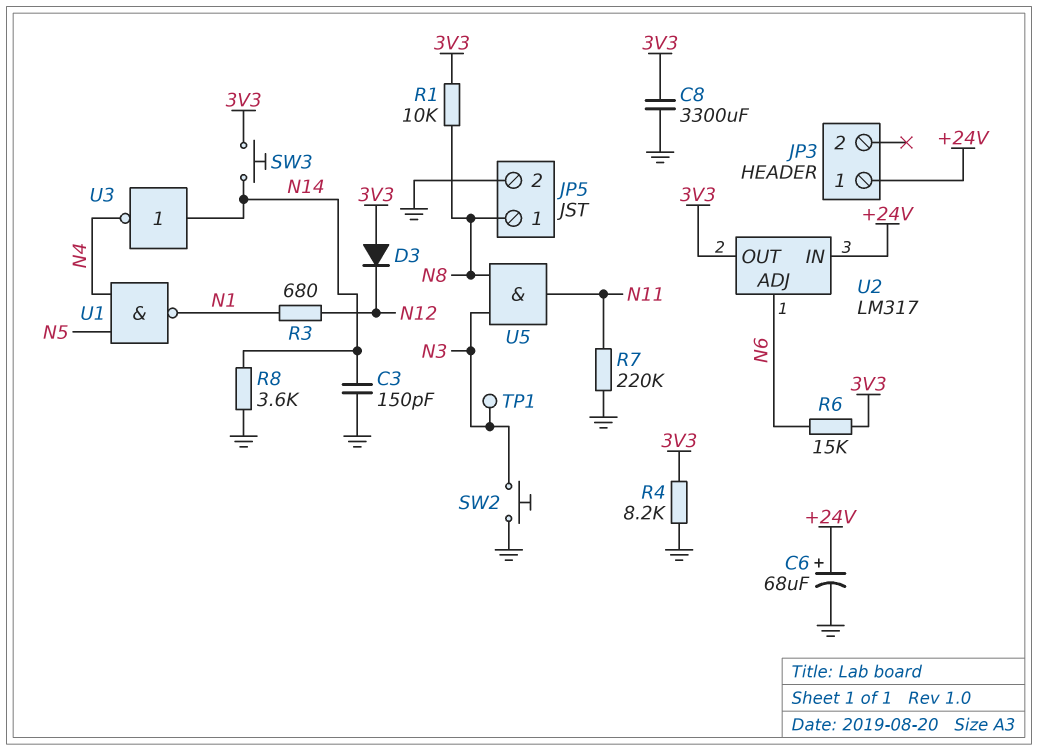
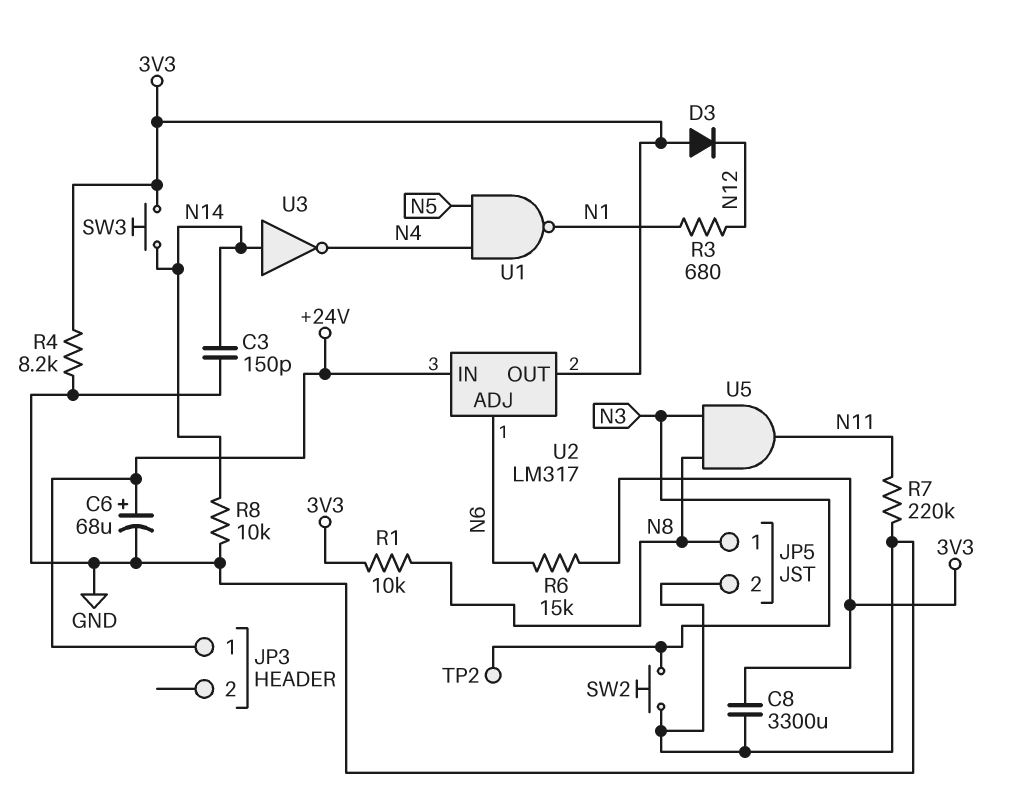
R8: 3.6k (GND, N14) -> 10k (GND, N14)
TP1: test point (N3) -> none
TP2: none -> test point (N3)

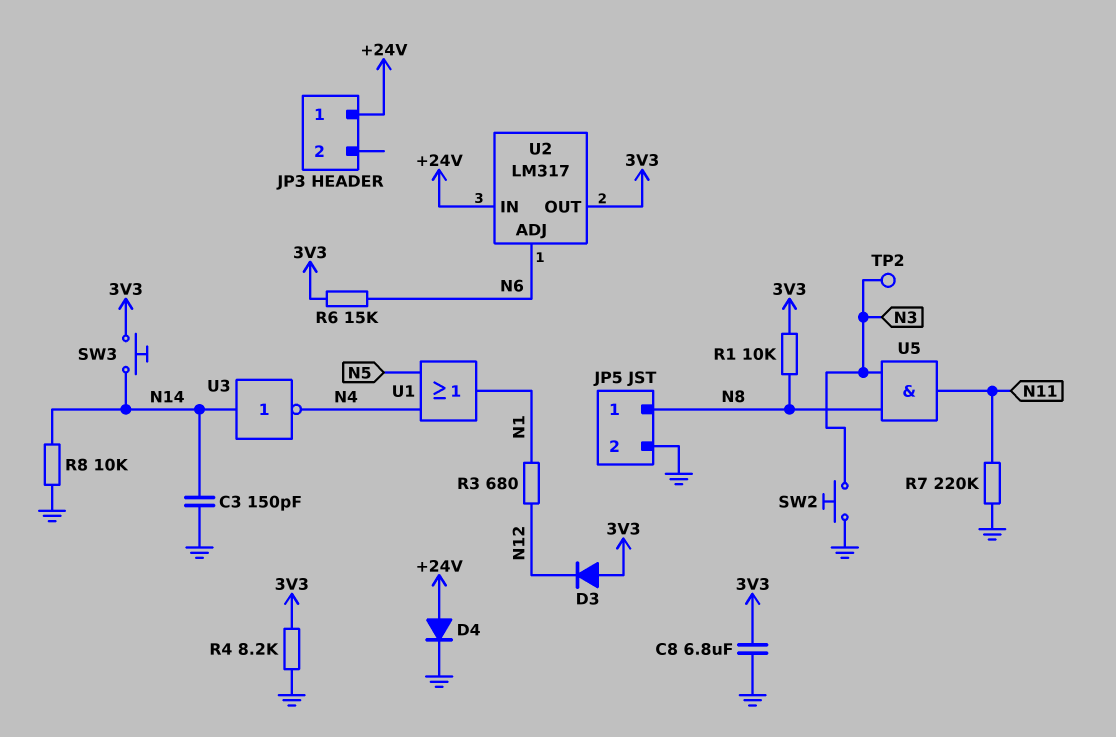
C6: 68uF (plus +24V, minus GND) -> none
C8: 3300uF (3V3, GND) -> 6.8uF (3V3, GND)
D4: none -> diode (A +24V, K GND)
U1: NAND (in N4, in N5, out N1) -> OR (in N4, in N5, out N1)

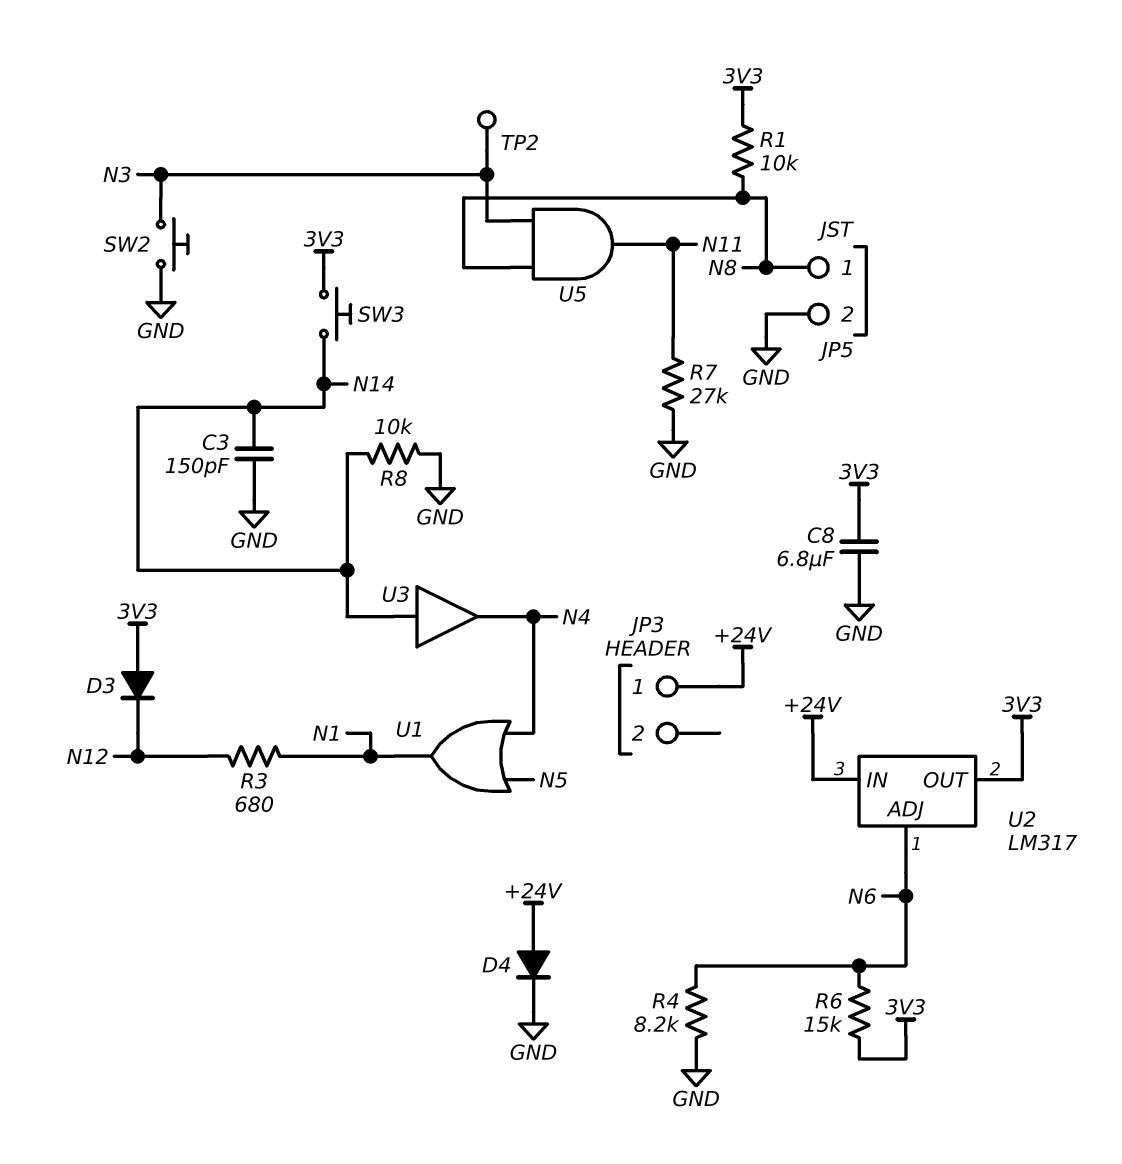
R4: 8.2k (3V3, GND) -> 8.2k (GND, N6)
R7: 220k (GND, N11) -> 27k (GND, N11)
U3: NOT (in N14, out N4) -> buffer (in N14, out N4)

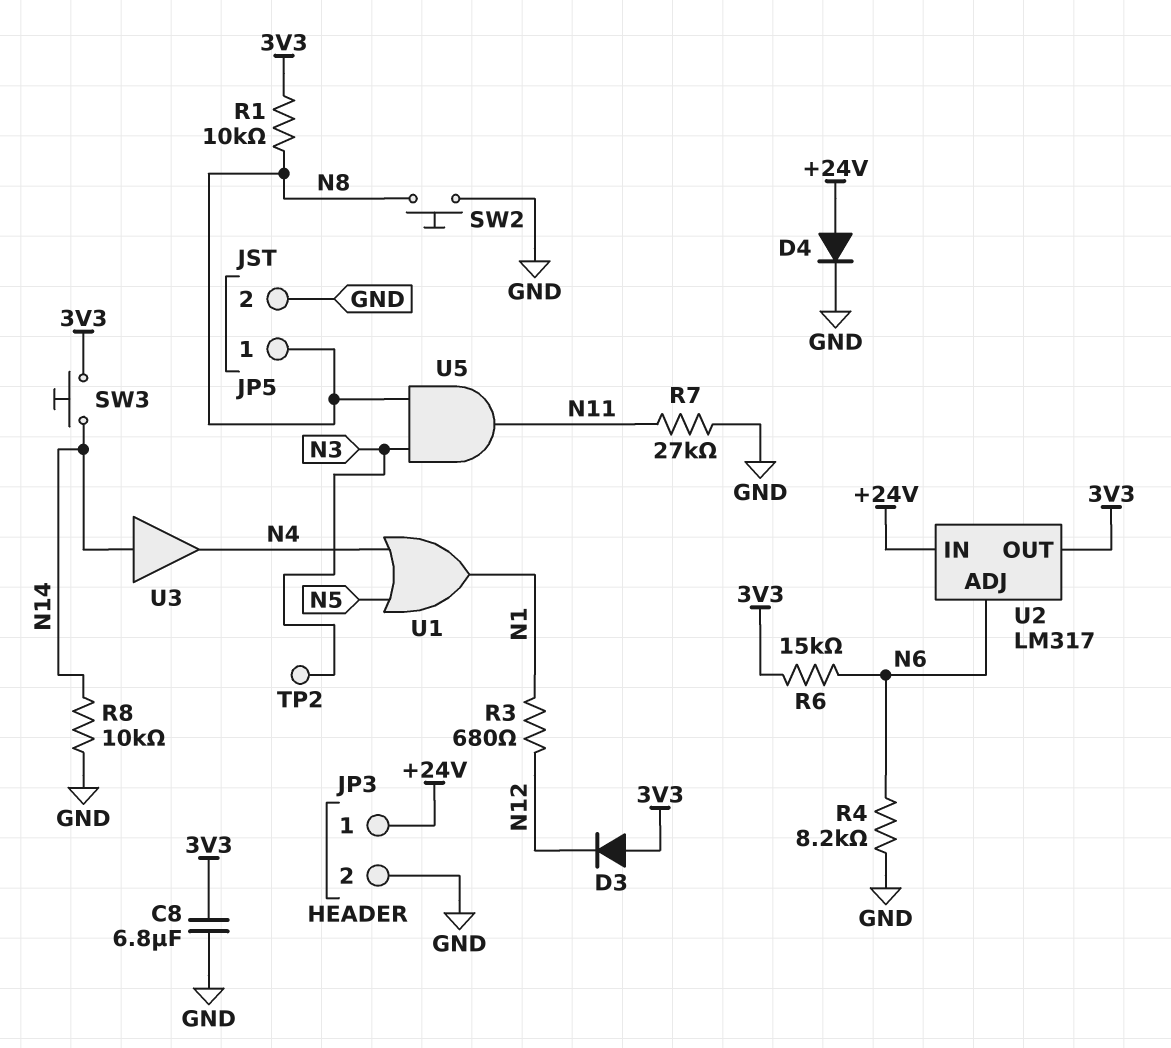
C3: 150pF (GND, N14) -> none
JP3 pin 2: none -> GND
SW2: button (GND, N3) -> button (GND, N8)

